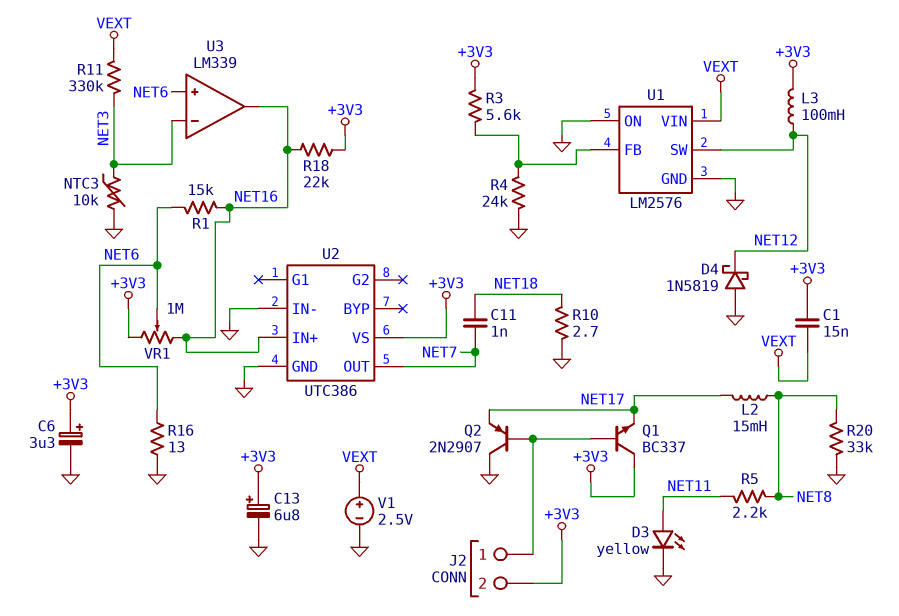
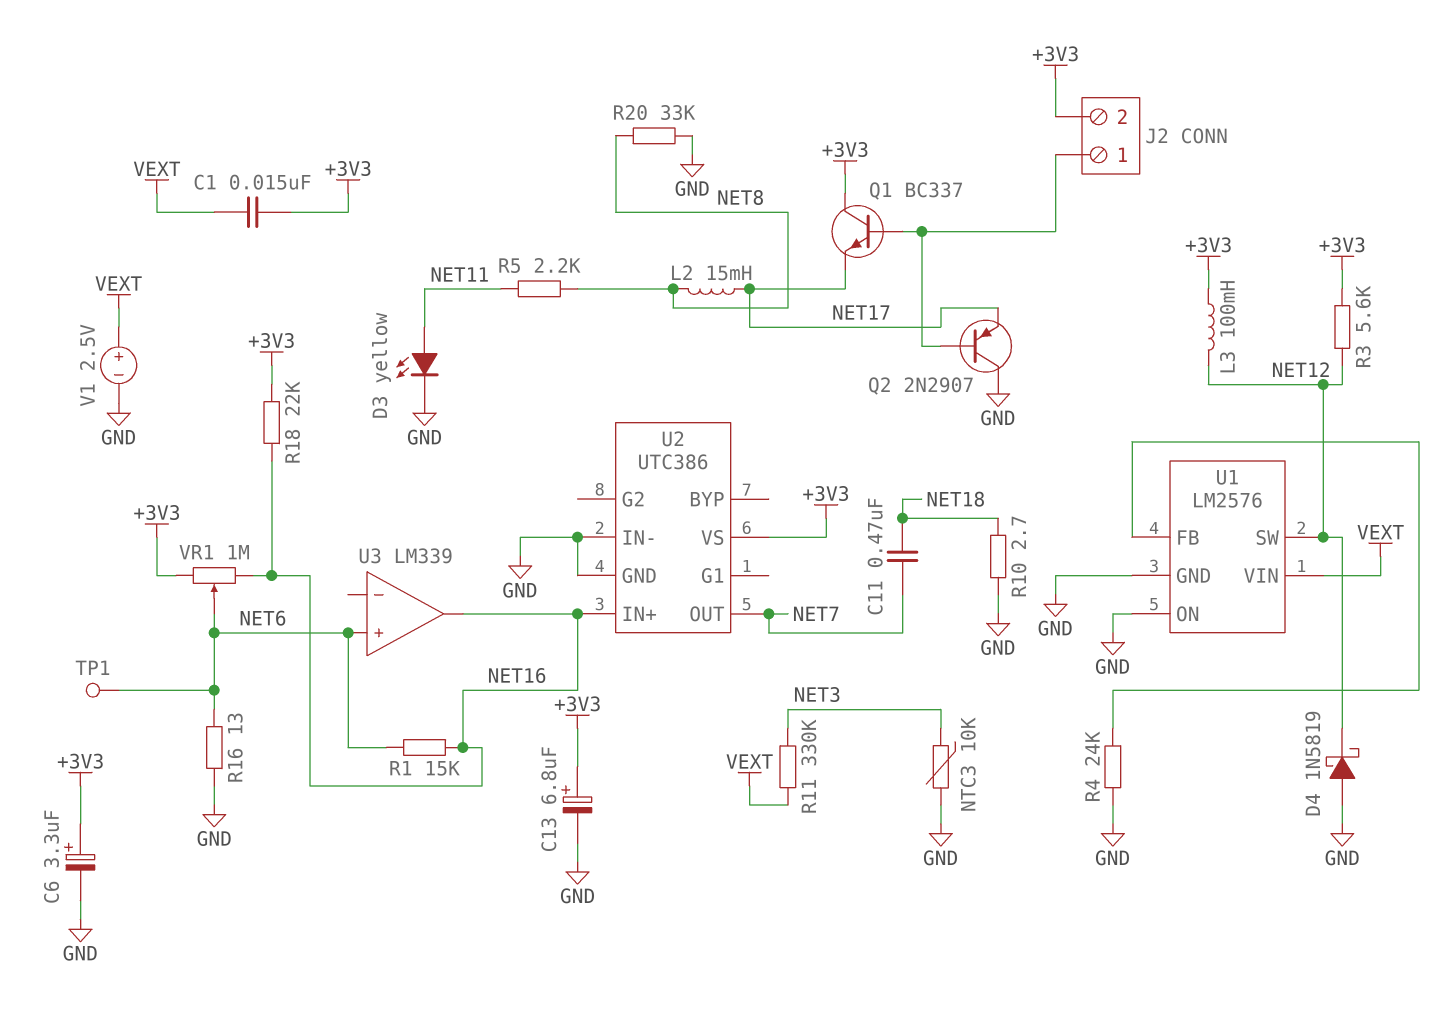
C11: 1nF (NET7, NET18) -> 470nF (NET7, NET18)
R3: 5.6k (+3V3, U1/FB) -> 5.6k (+3V3, NET12)
TP1: none -> test point (NET6)
U3 pin in-: NET3 -> none

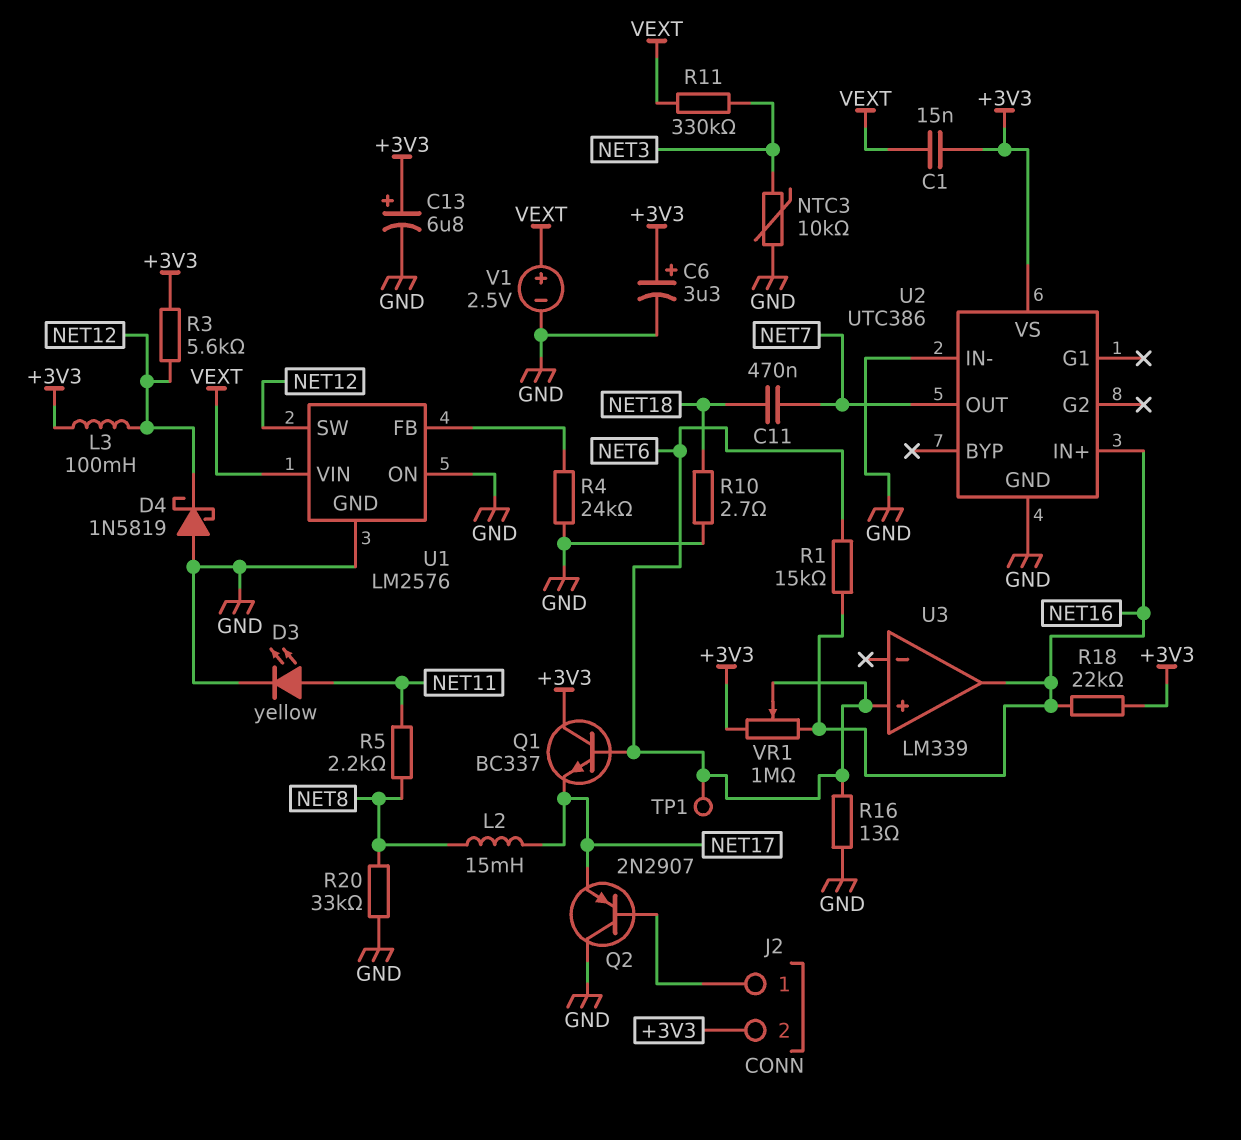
Q1: NPN BC337 (B J2/1, C +3V3, E NET17) -> NPN BC337 (B NET6, C +3V3, E NET17)

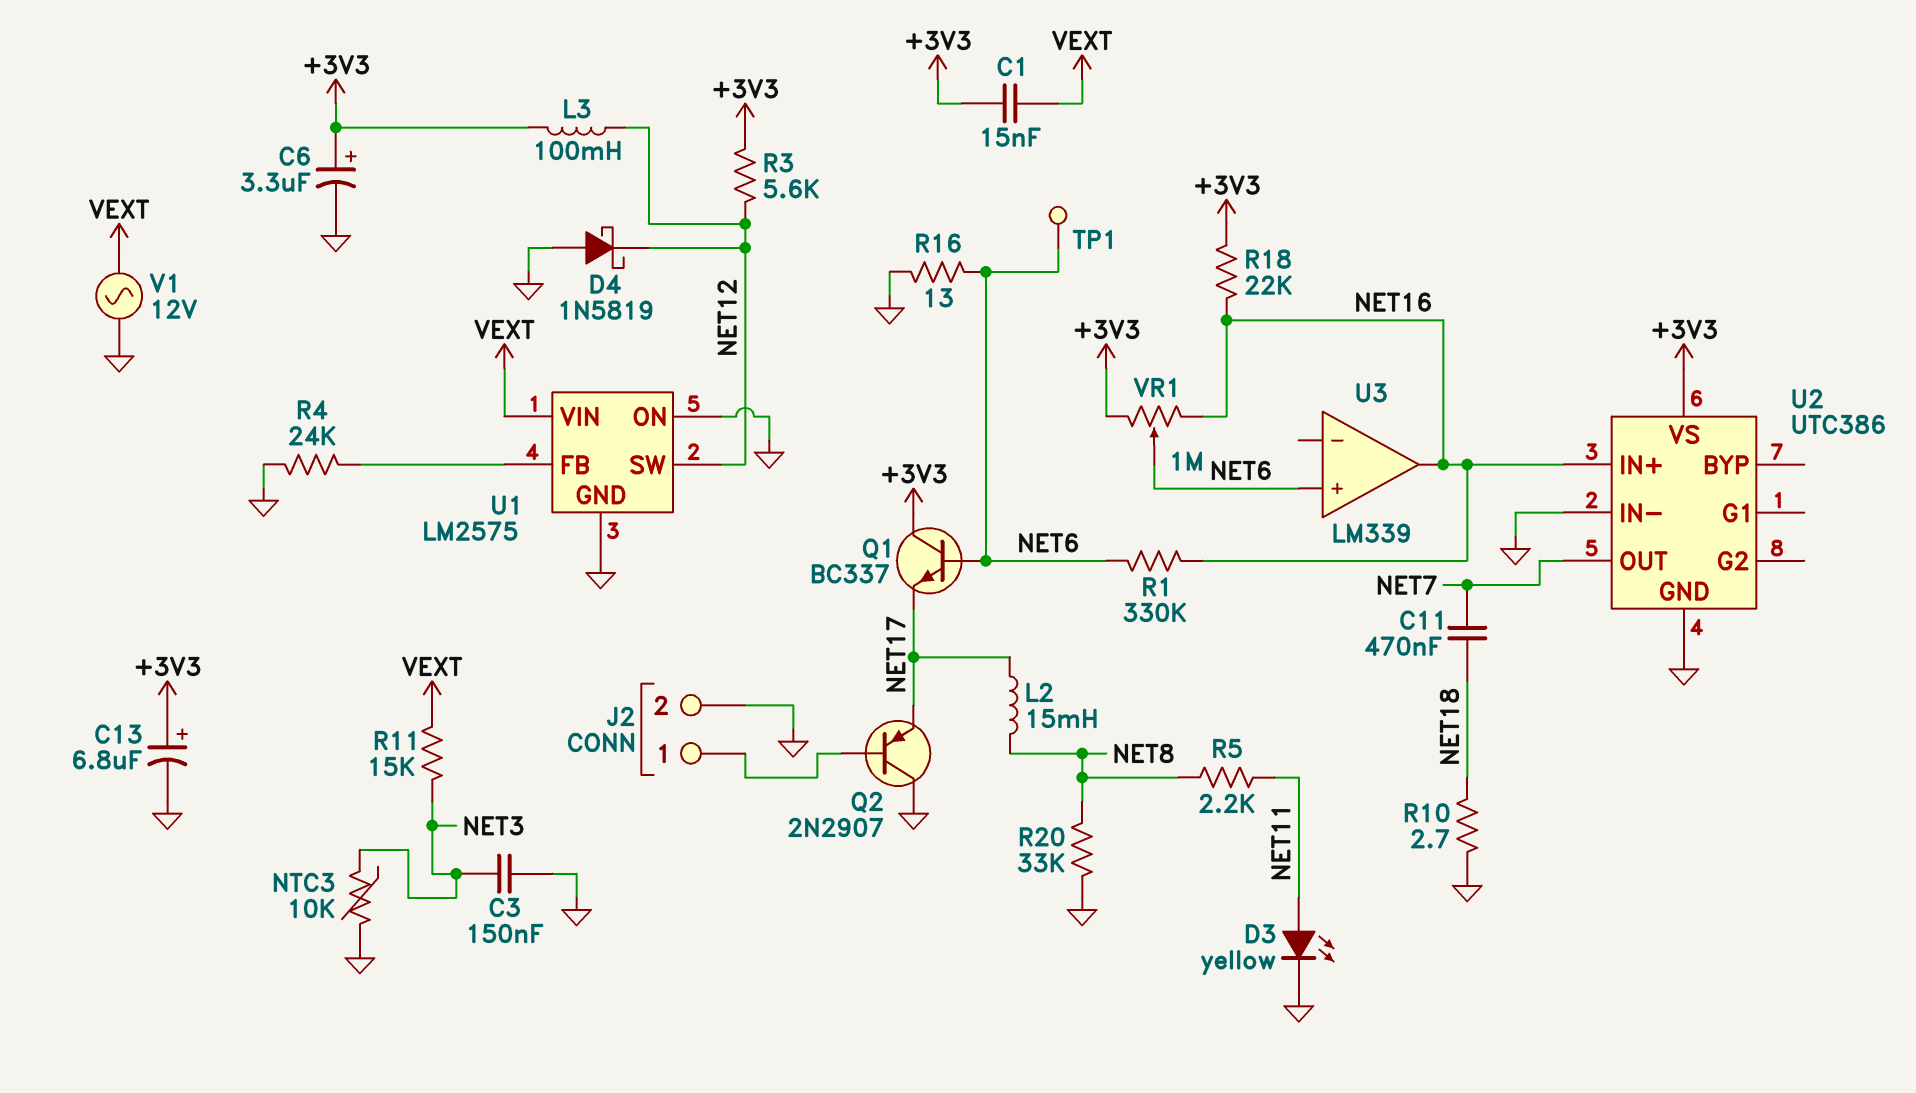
C3: none -> 150nF (GND, NET3)
J2 pin 2: +3V3 -> GND
R1: 15k (NET6, NET16) -> 330k (NET6, NET16)
R11: 330k (NET3, VEXT) -> 15k (NET3, VEXT)
U1: LM2576 -> LM2575
V1: 2.5V (plus VEXT, minus GND) -> AC 12V (GND, VEXT)

